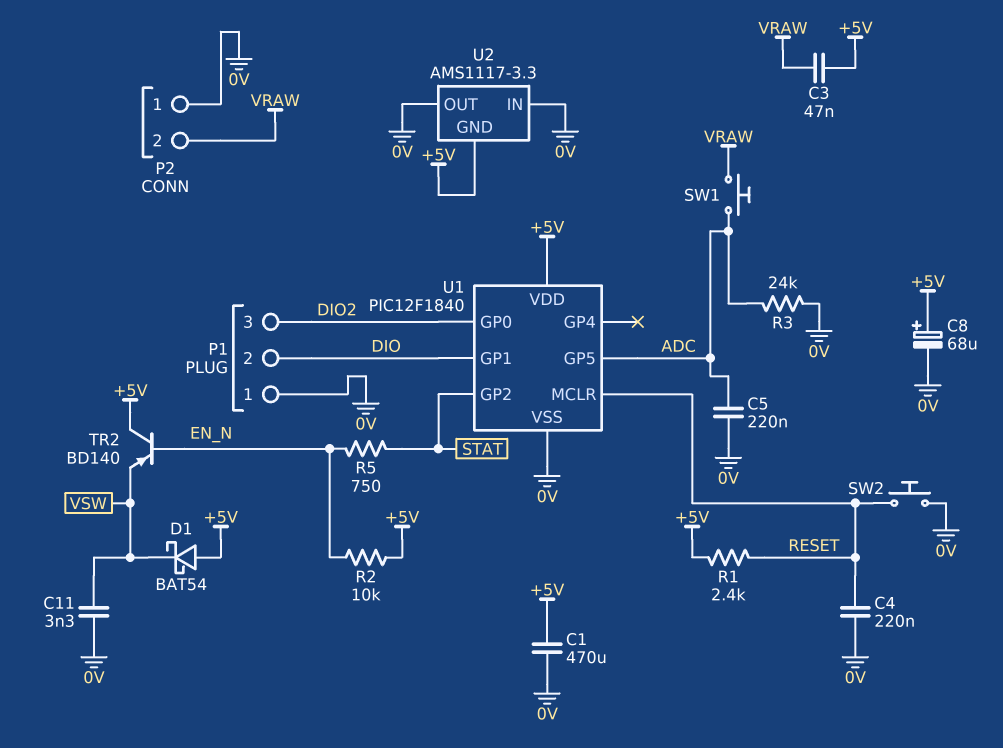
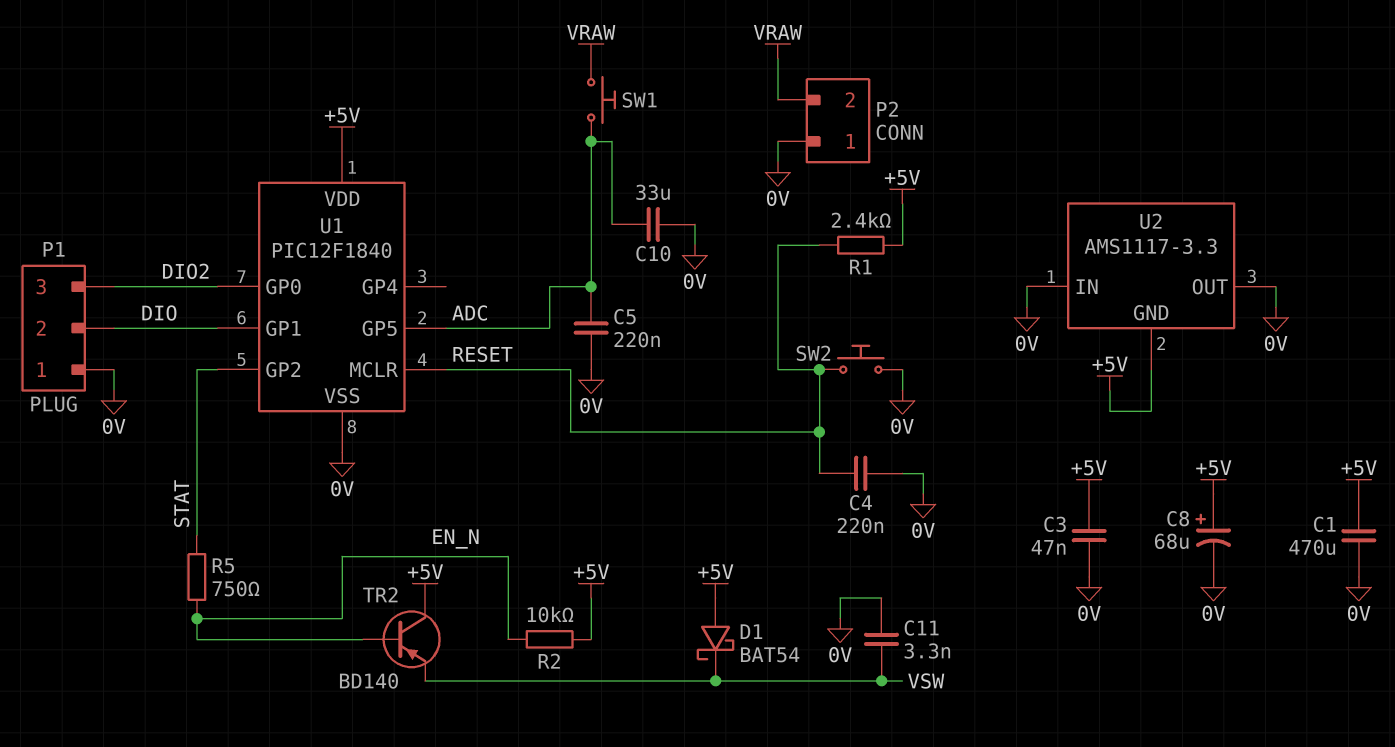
C3: 47nF (+5V, VRAW) -> 47nF (+5V, 0V)
C10: none -> 33uF (0V, ADC)
R3: 24k (0V, ADC) -> none

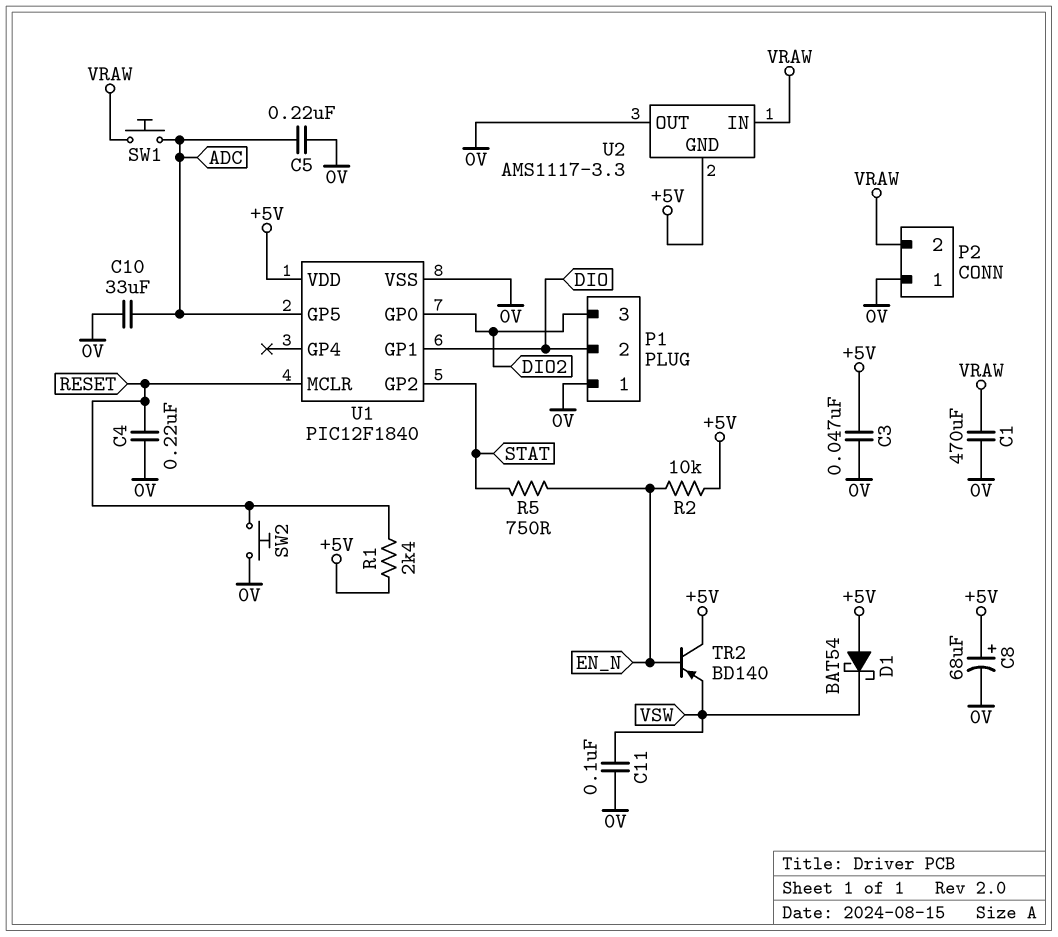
C1: 470uF (+5V, 0V) -> 470uF (0V, VRAW)
C11: 3.3nF (0V, VSW) -> 100nF (0V, VSW)
U2 pin IN: 0V -> VRAW

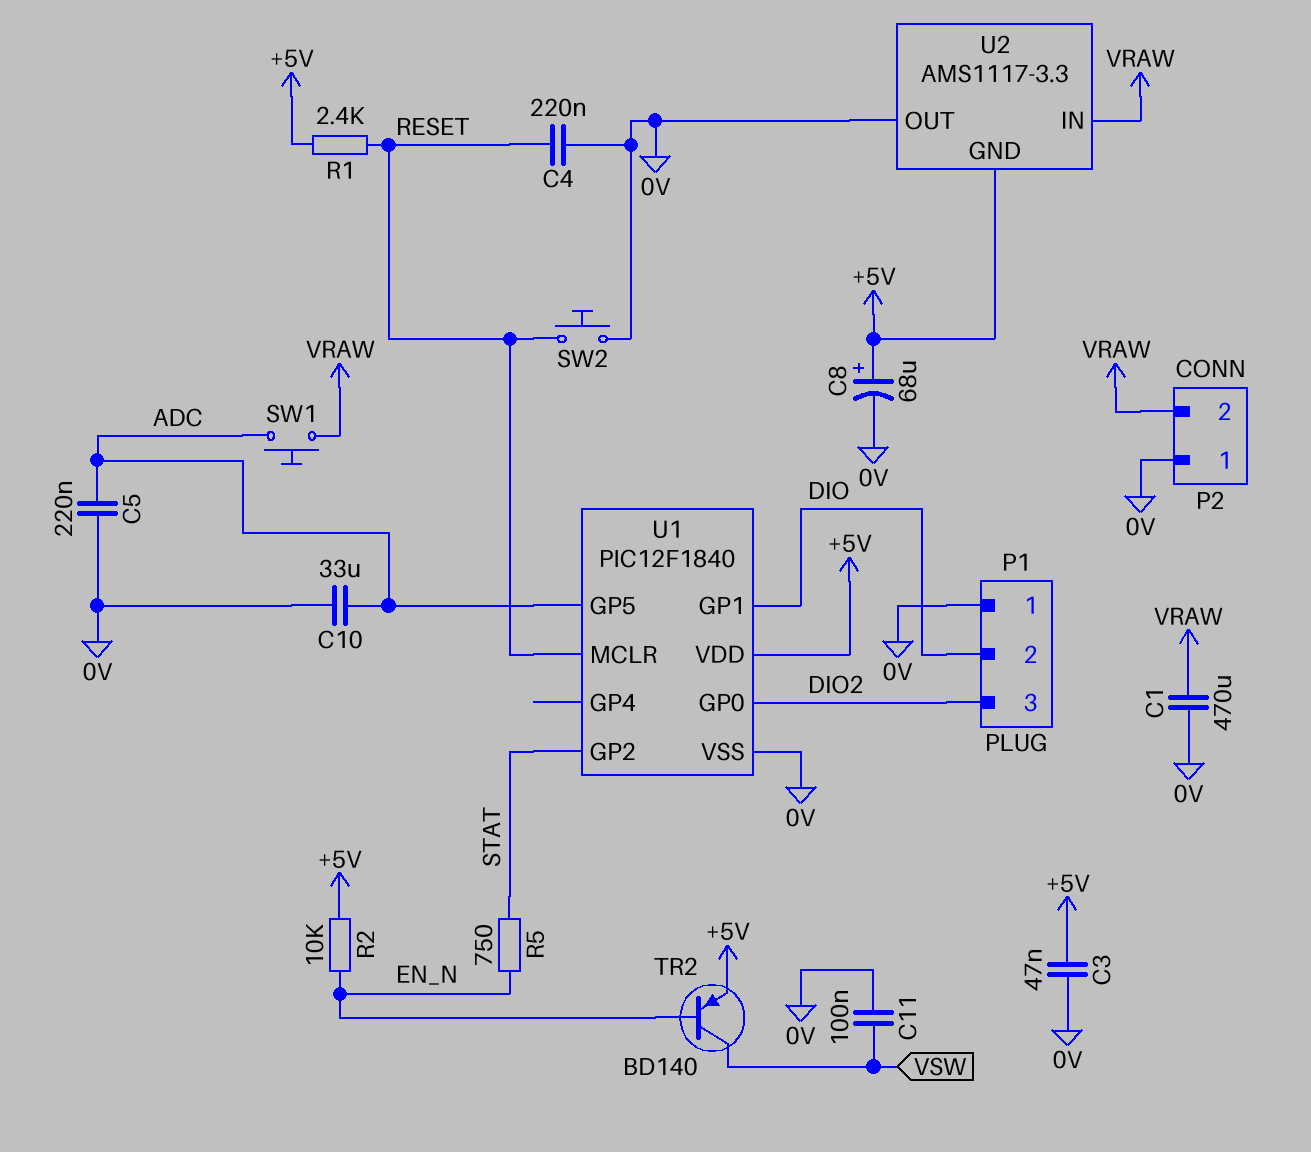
D1: schottky BAT54 (A +5V, K VSW) -> none
TR2: PNP BD140 (B EN_N, C +5V, E VSW) -> PNP BD140 (B EN_N, C VSW, E +5V)

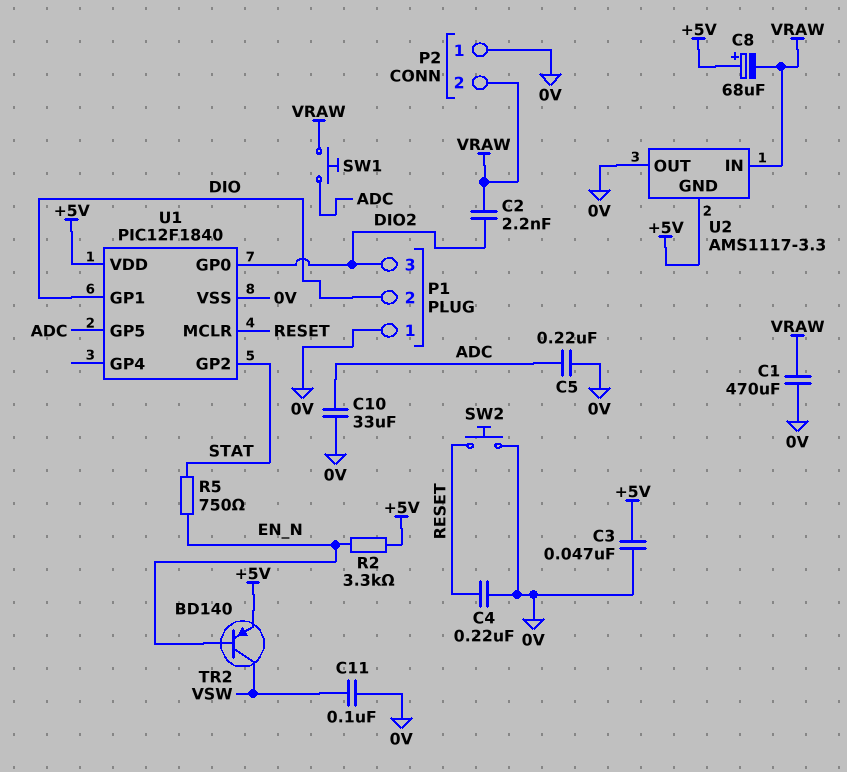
C2: none -> 2.2nF (DIO2, VRAW)
C8: 68uF (plus +5V, minus 0V) -> 68uF (plus +5V, minus VRAW)
R1: 2.4k (+5V, RESET) -> none
R2: 10k (+5V, EN_N) -> 3.3k (+5V, EN_N)

